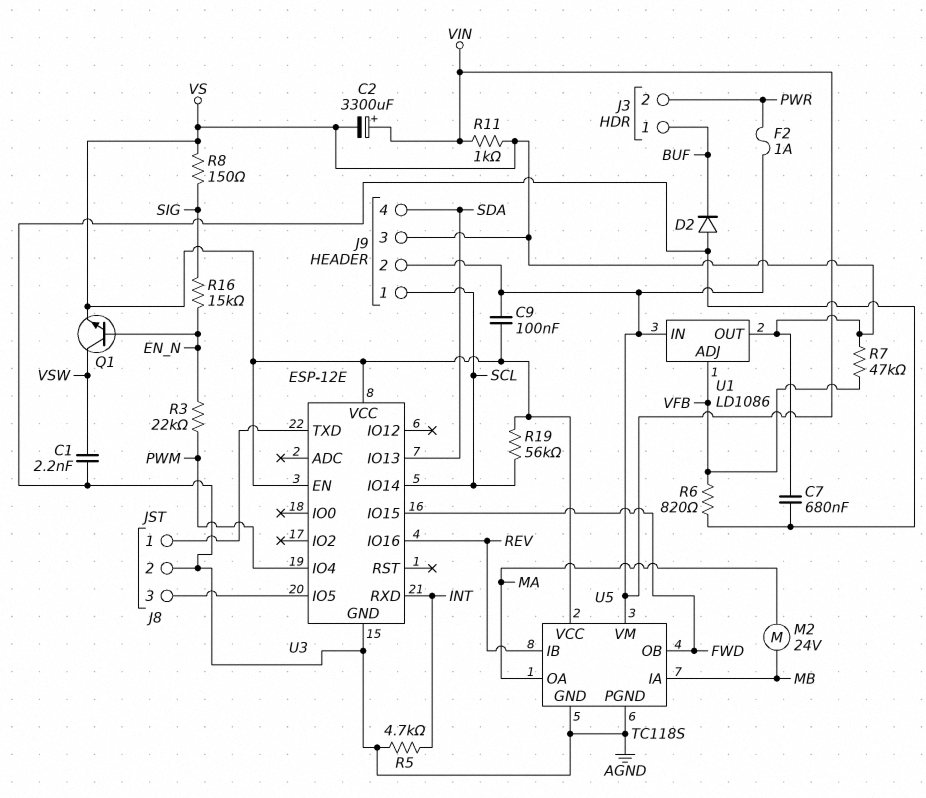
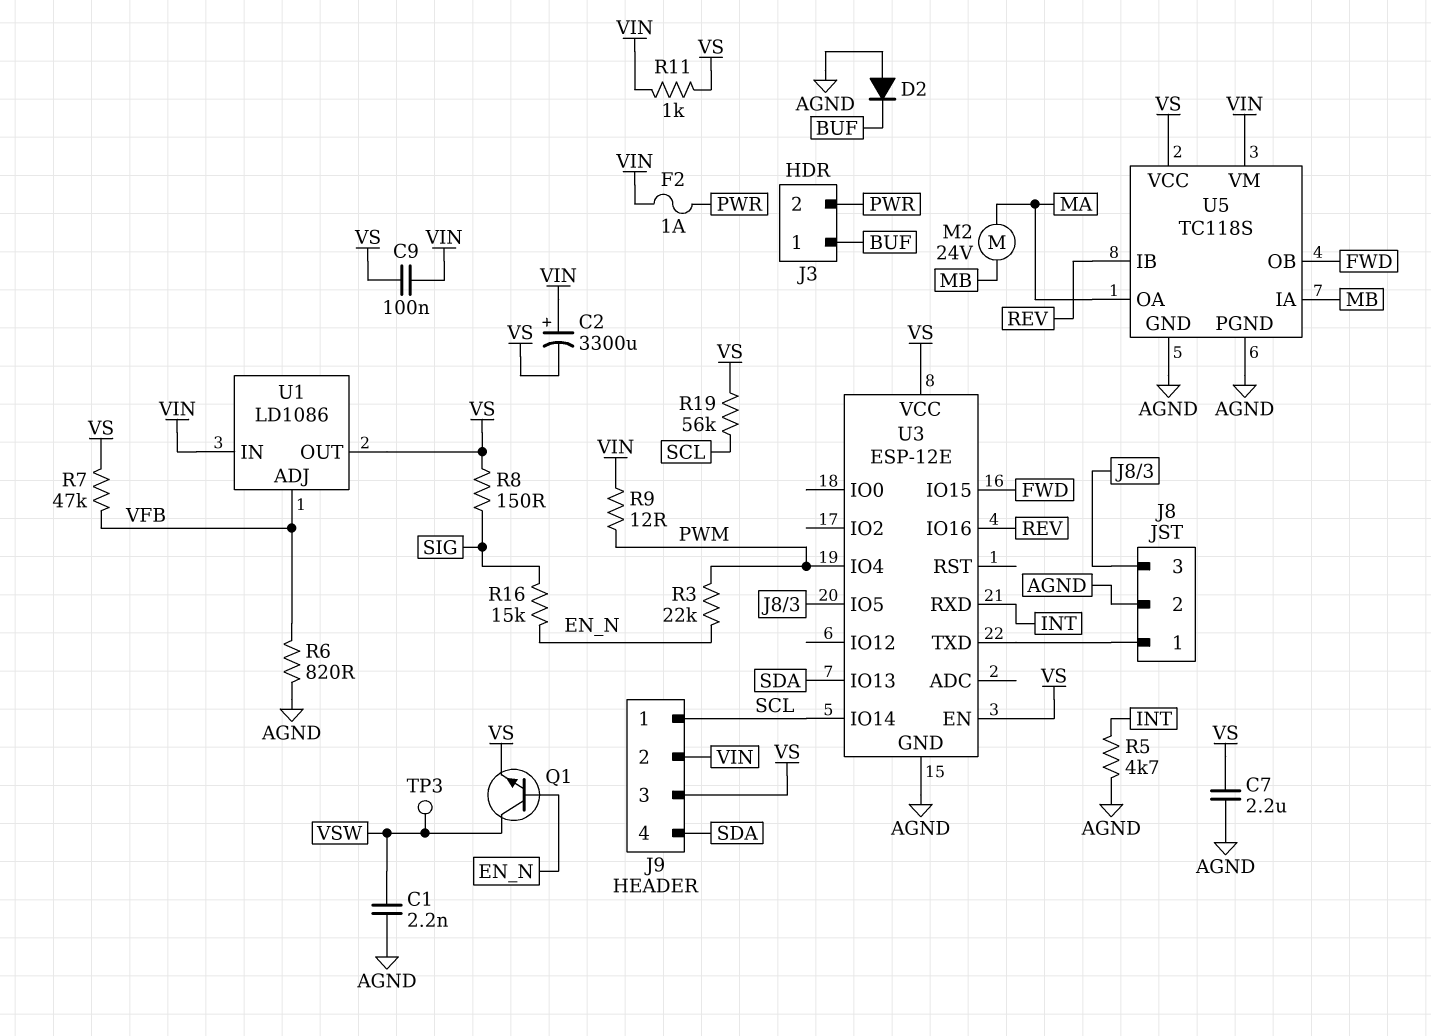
C7: 680nF (AGND, VS) -> 2.2uF (AGND, VS)
R9: none -> 12 (PWM, VIN)
TP3: none -> test point (VSW)

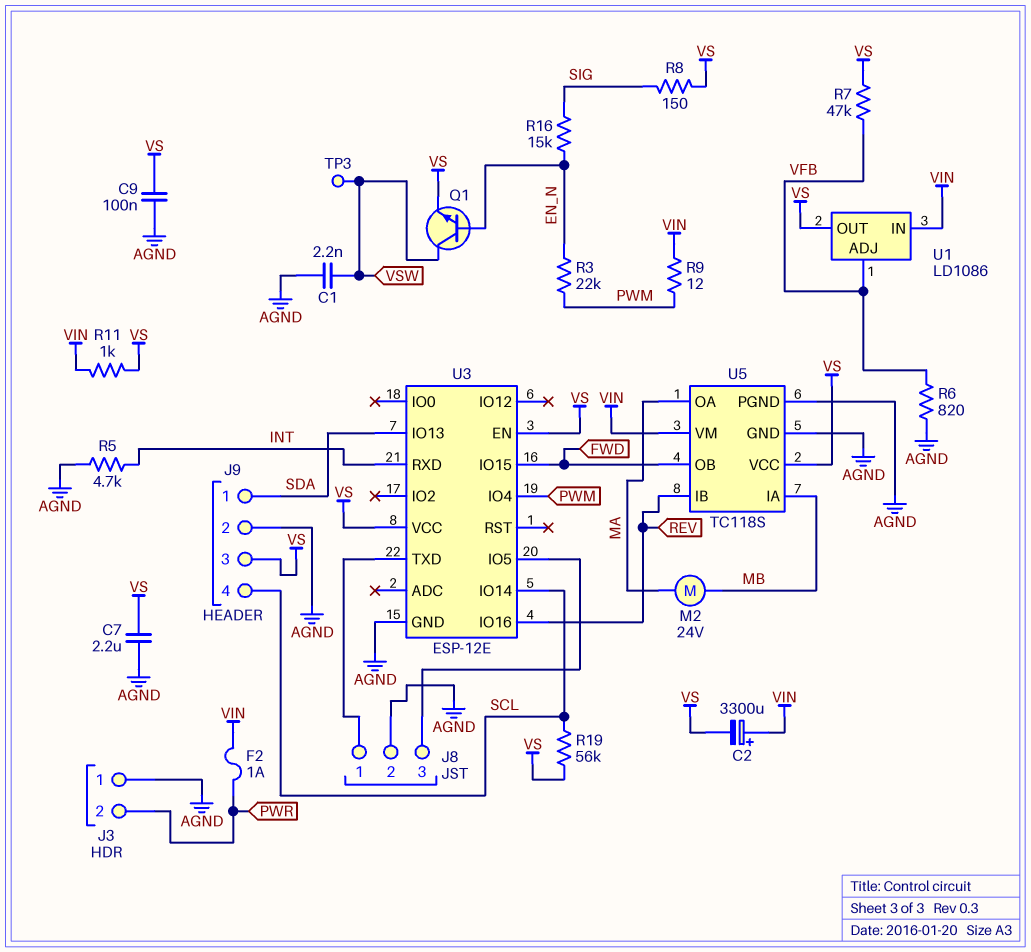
C9: 100nF (VIN, VS) -> 100nF (AGND, VS)
D2: diode (A AGND, K BUF) -> none
J3 pin 1: BUF -> AGND
J9 pin 1: SCL -> SDA
J9 pin 2: VIN -> AGND
J9 pin 4: SDA -> SCL

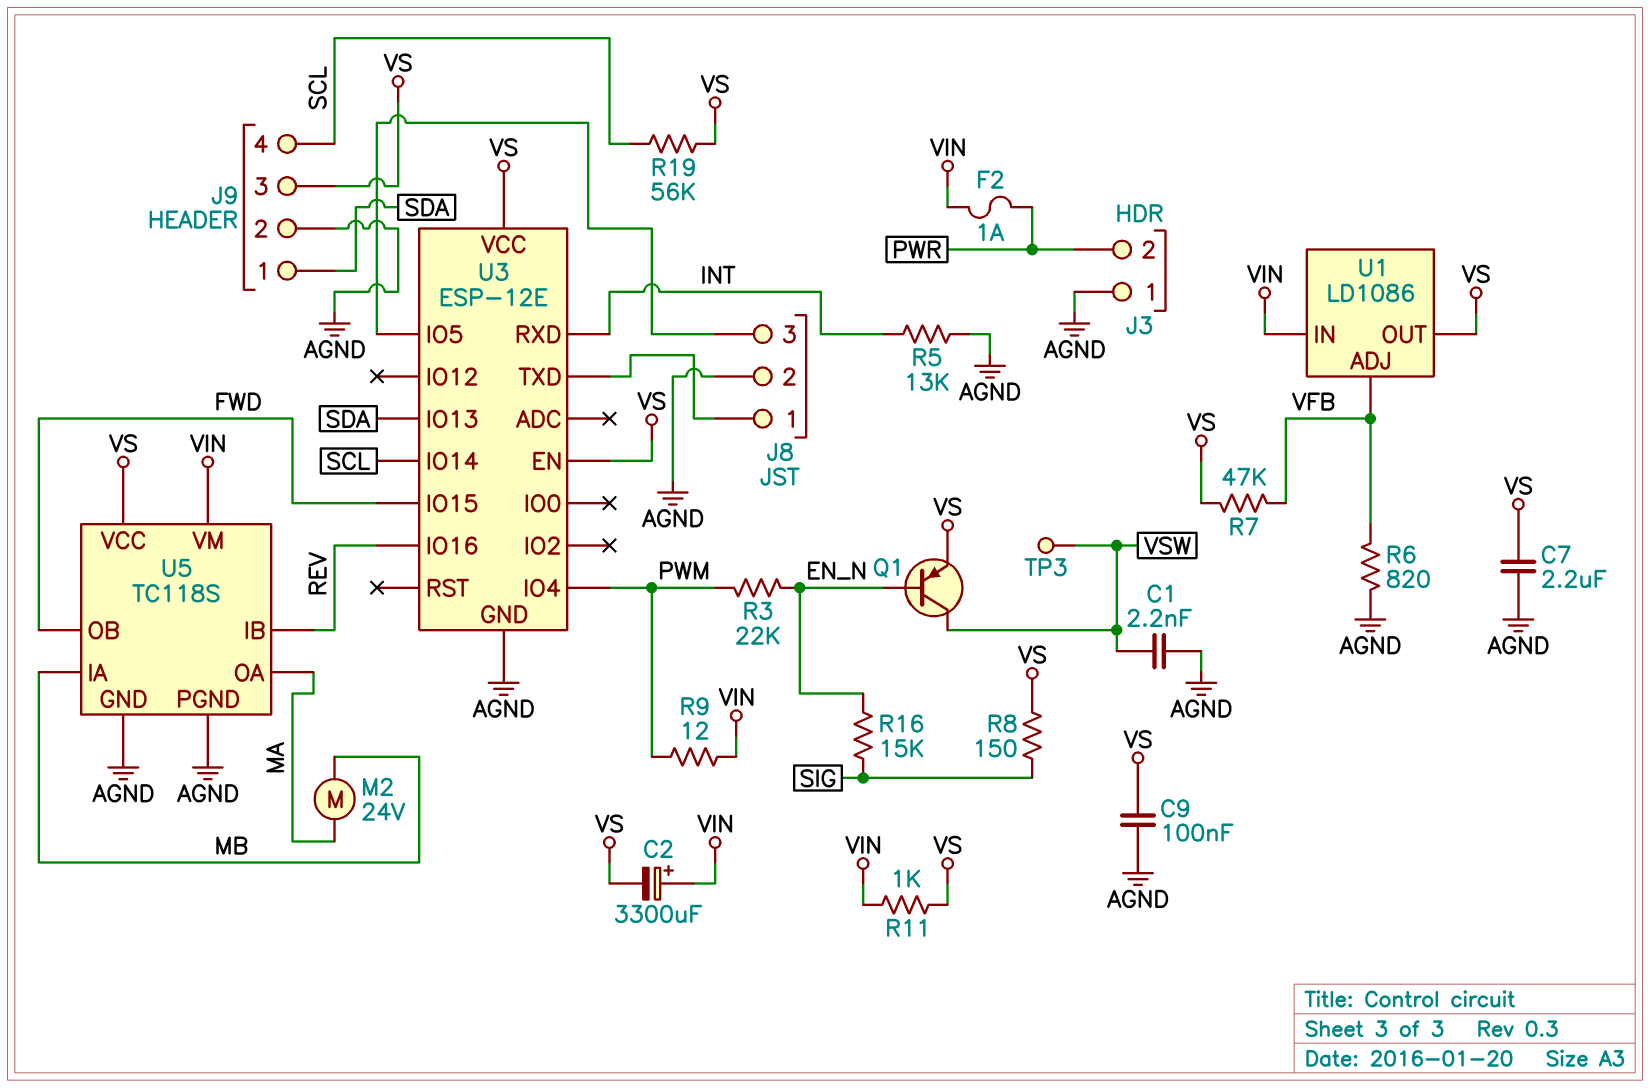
Q1: NPN (B EN_N, C VSW, E VS) -> PNP (B EN_N, C VSW, E VS)
R5: 4.7k (AGND, INT) -> 13k (AGND, INT)

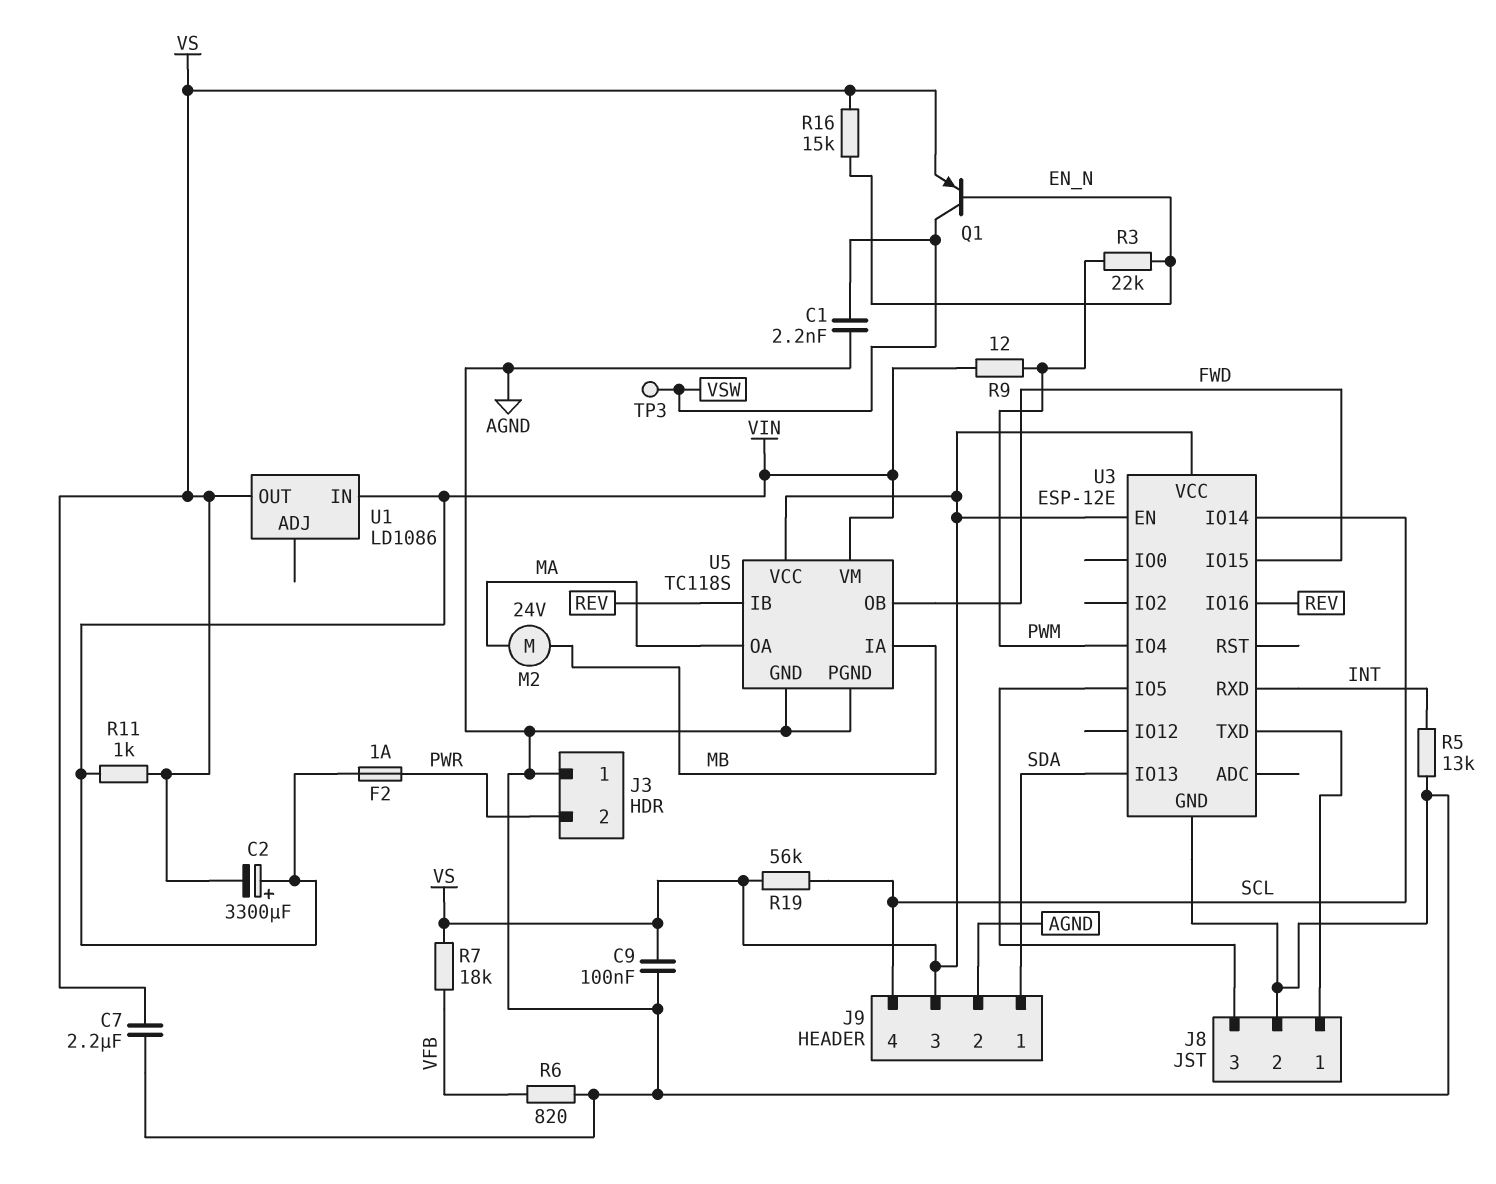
R7: 47k (VFB, VS) -> 18k (VFB, VS)
R8: 150 (SIG, VS) -> none
R16: 15k (EN_N, SIG) -> 15k (EN_N, VS)
U1 pin ADJ: VFB -> none

